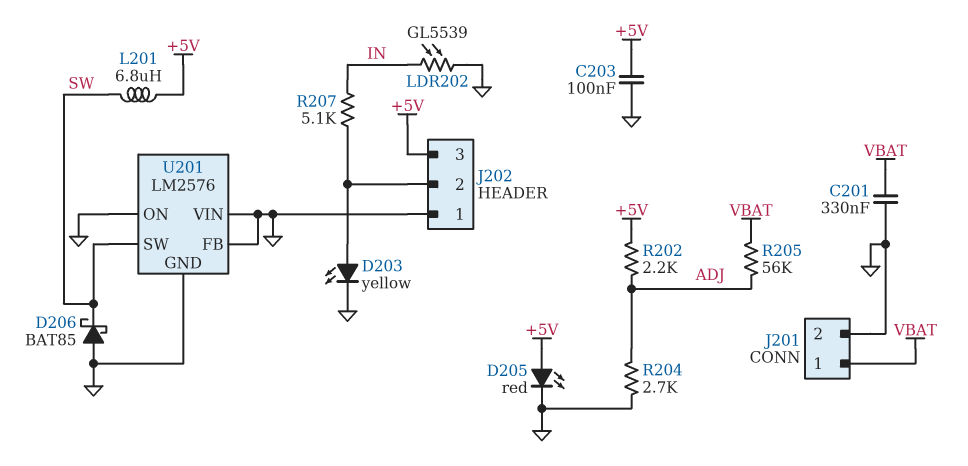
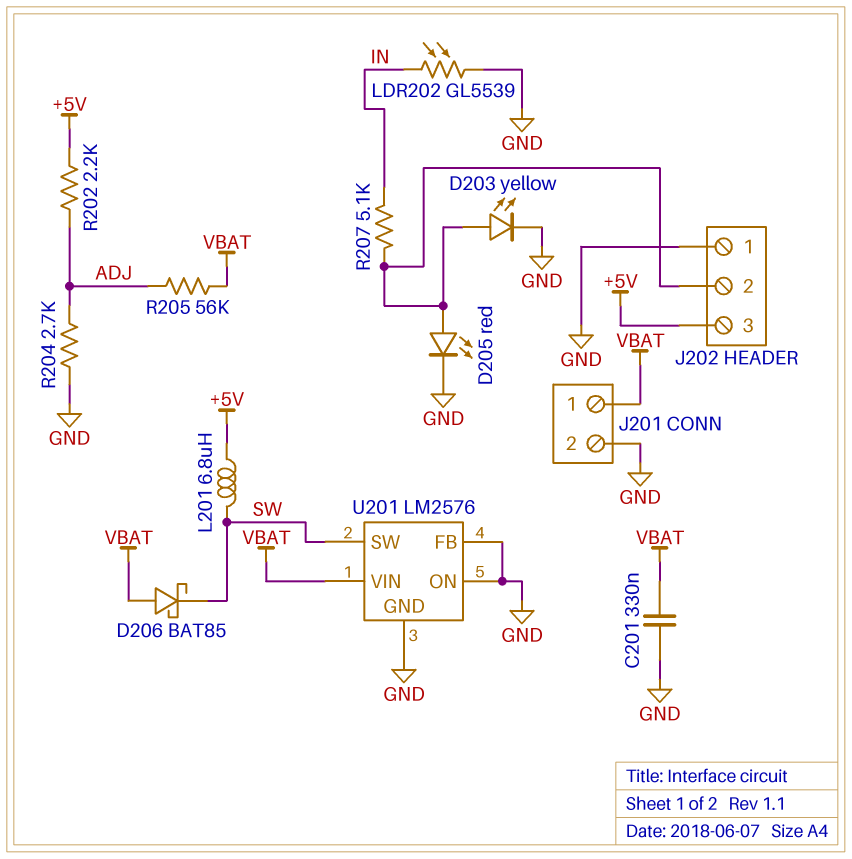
C203: 100nF (+5V, GND) -> none
D205: LED red (A +5V, K GND) -> LED red (A J202/2, K GND)
D206: schottky BAT85 (A GND, K SW) -> schottky BAT85 (A VBAT, K SW)
U201 pin VIN: GND -> VBAT

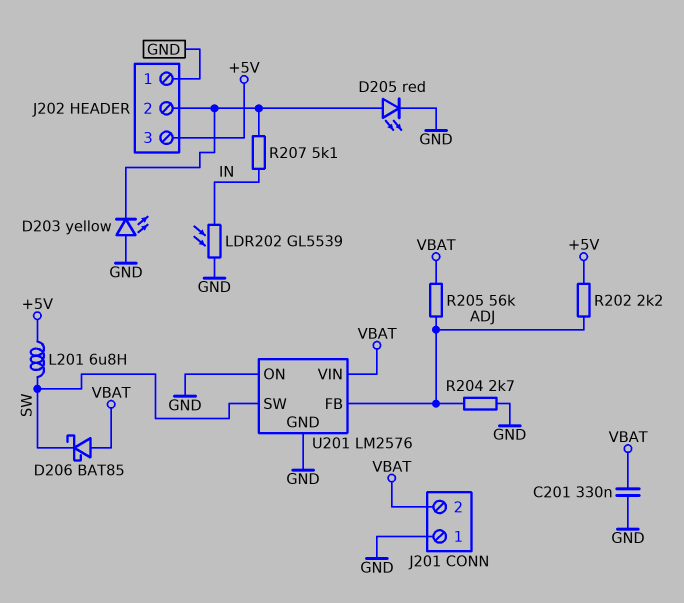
D203: LED yellow (A J202/2, K GND) -> LED yellow (A GND, K J202/2)
J201 pin 1: VBAT -> GND
J201 pin 2: GND -> VBAT
U201 pin FB: GND -> ADJ

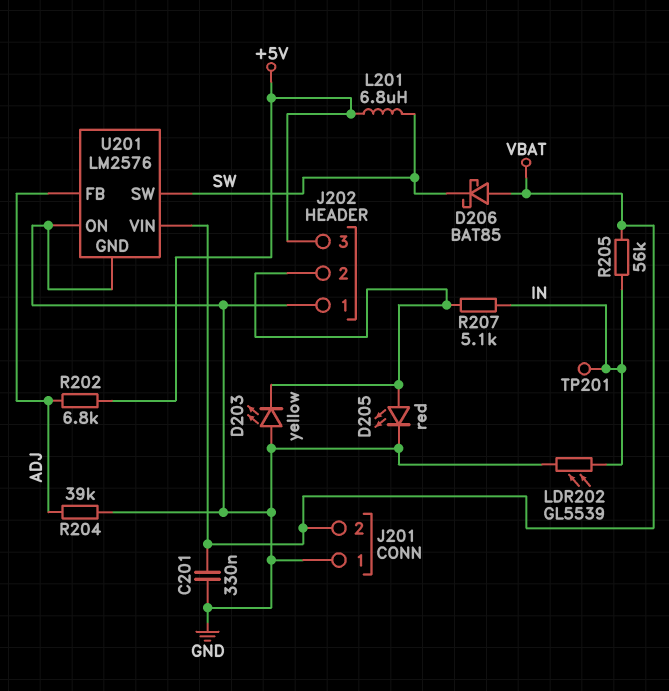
R202: 2.2k (+5V, ADJ) -> 6.8k (+5V, ADJ)
R204: 2.7k (ADJ, GND) -> 39k (ADJ, GND)
R205: 56k (ADJ, VBAT) -> 56k (IN, VBAT)
TP201: none -> test point (IN)

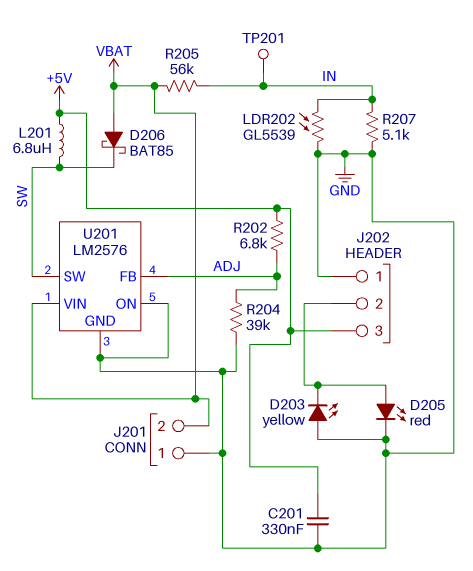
C201: 330nF (GND, VBAT) -> 330nF (+5V, GND)
R207: 5.1k (IN, J202/2) -> 5.1k (GND, IN)

